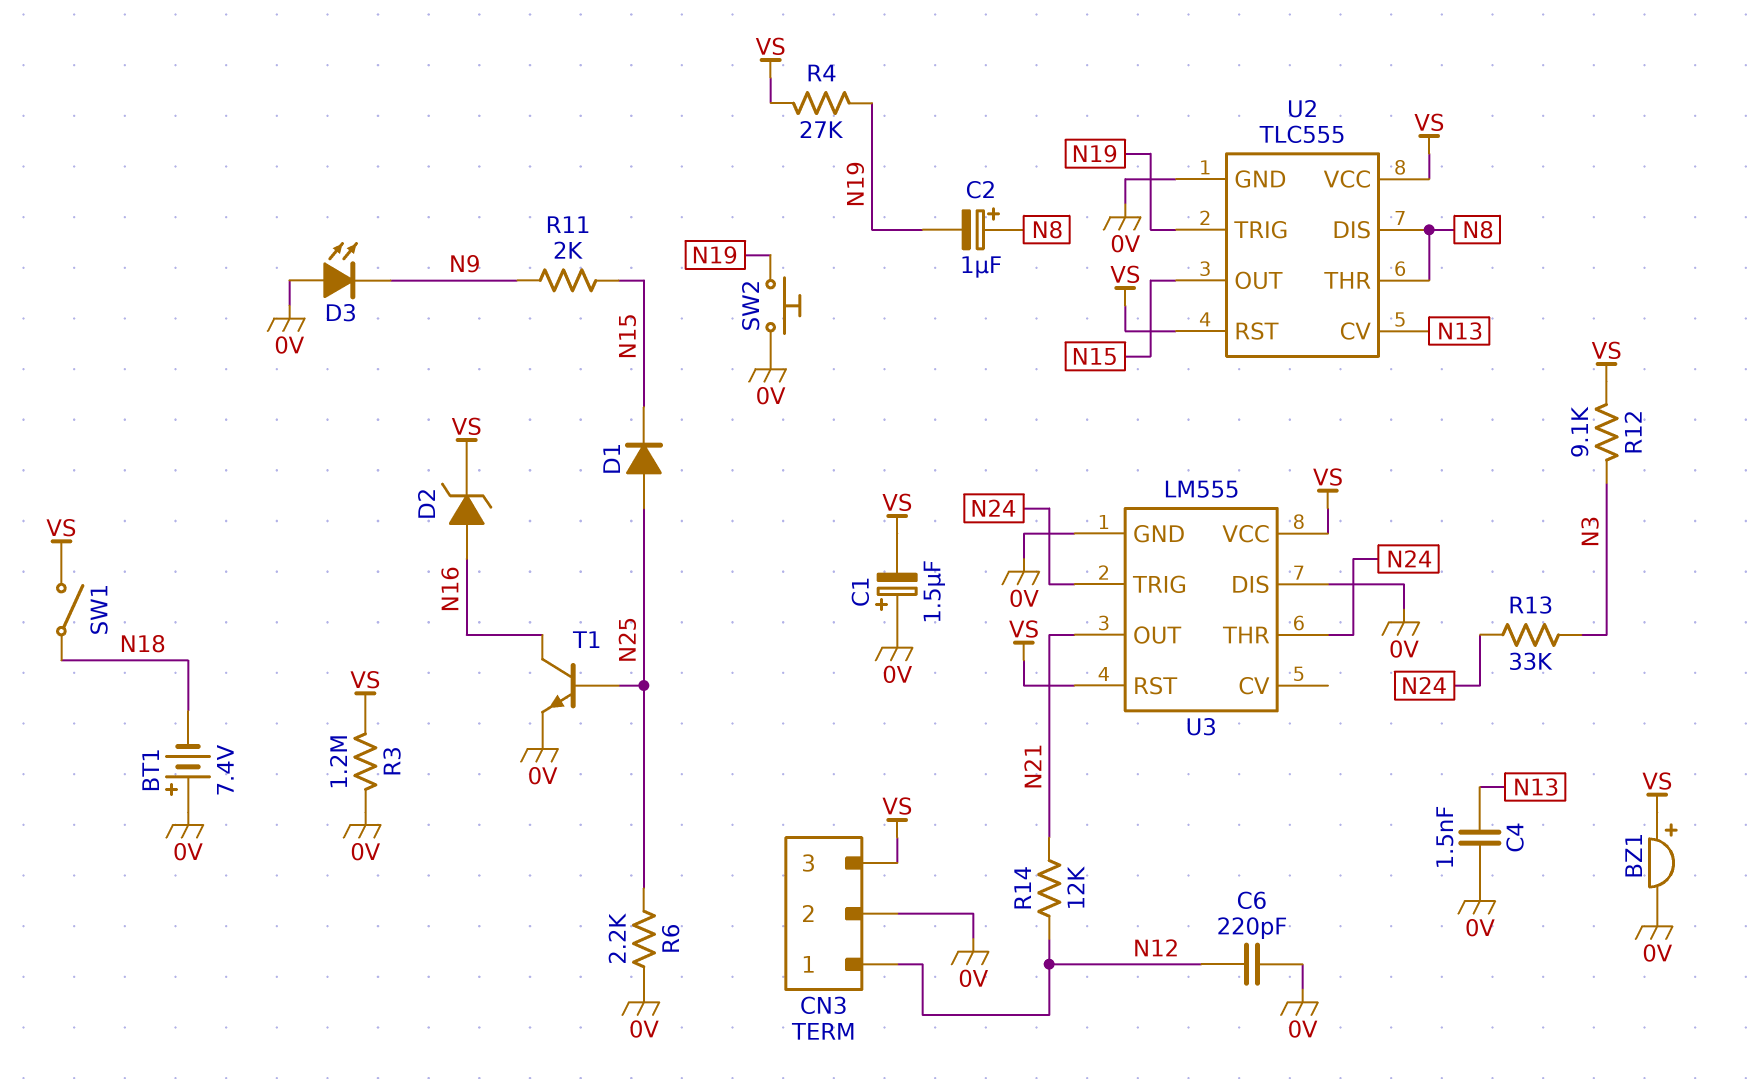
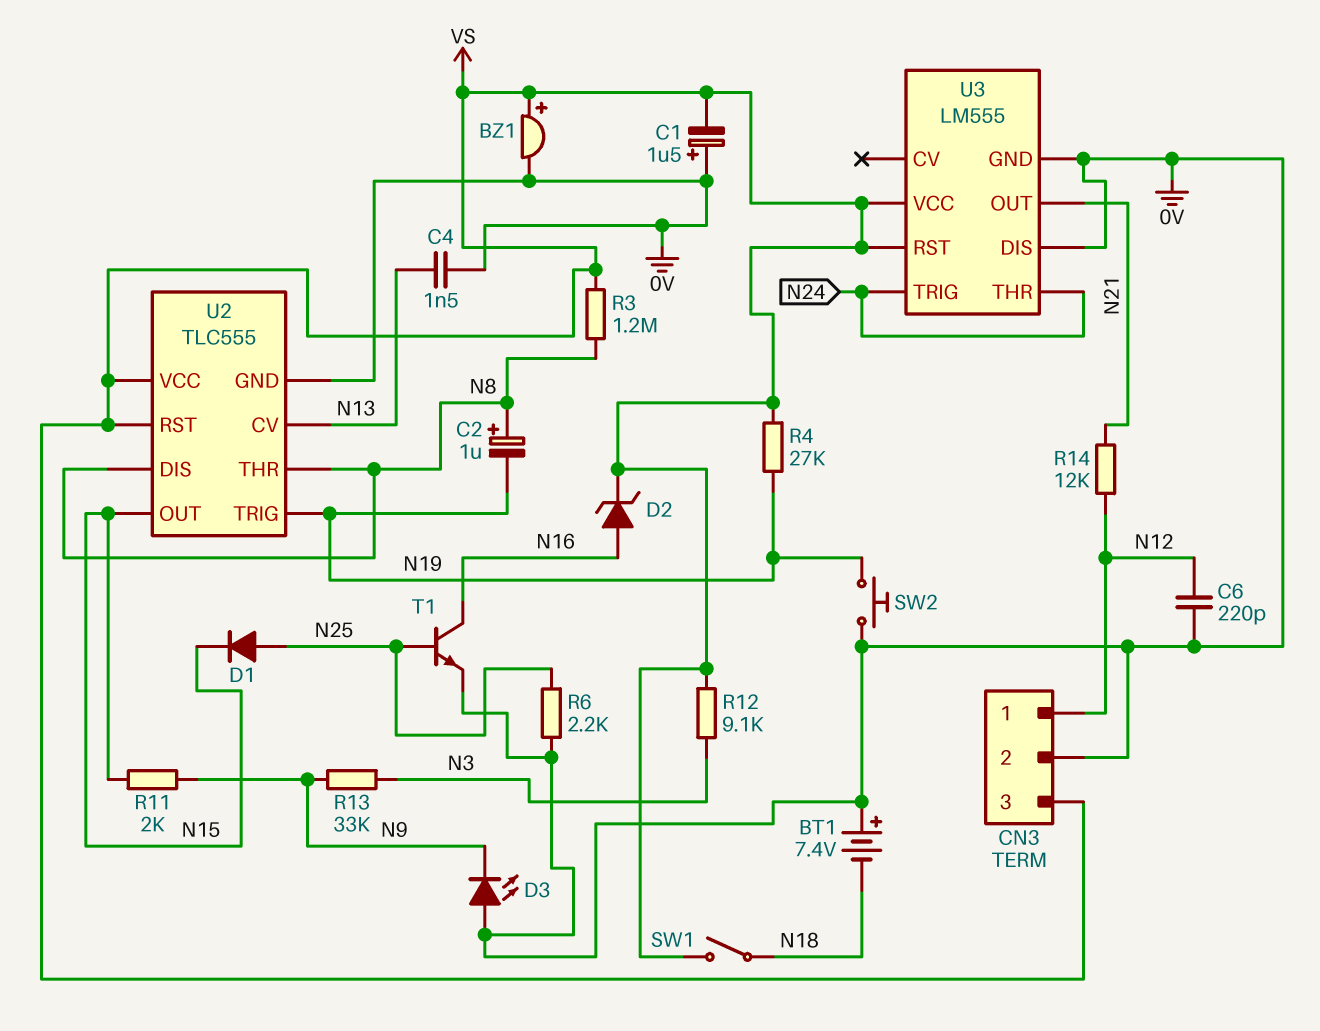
R3: 1.2M (0V, VS) -> 1.2M (N8, VS)
R13: 33k (N3, N24) -> 33k (N3, N9)

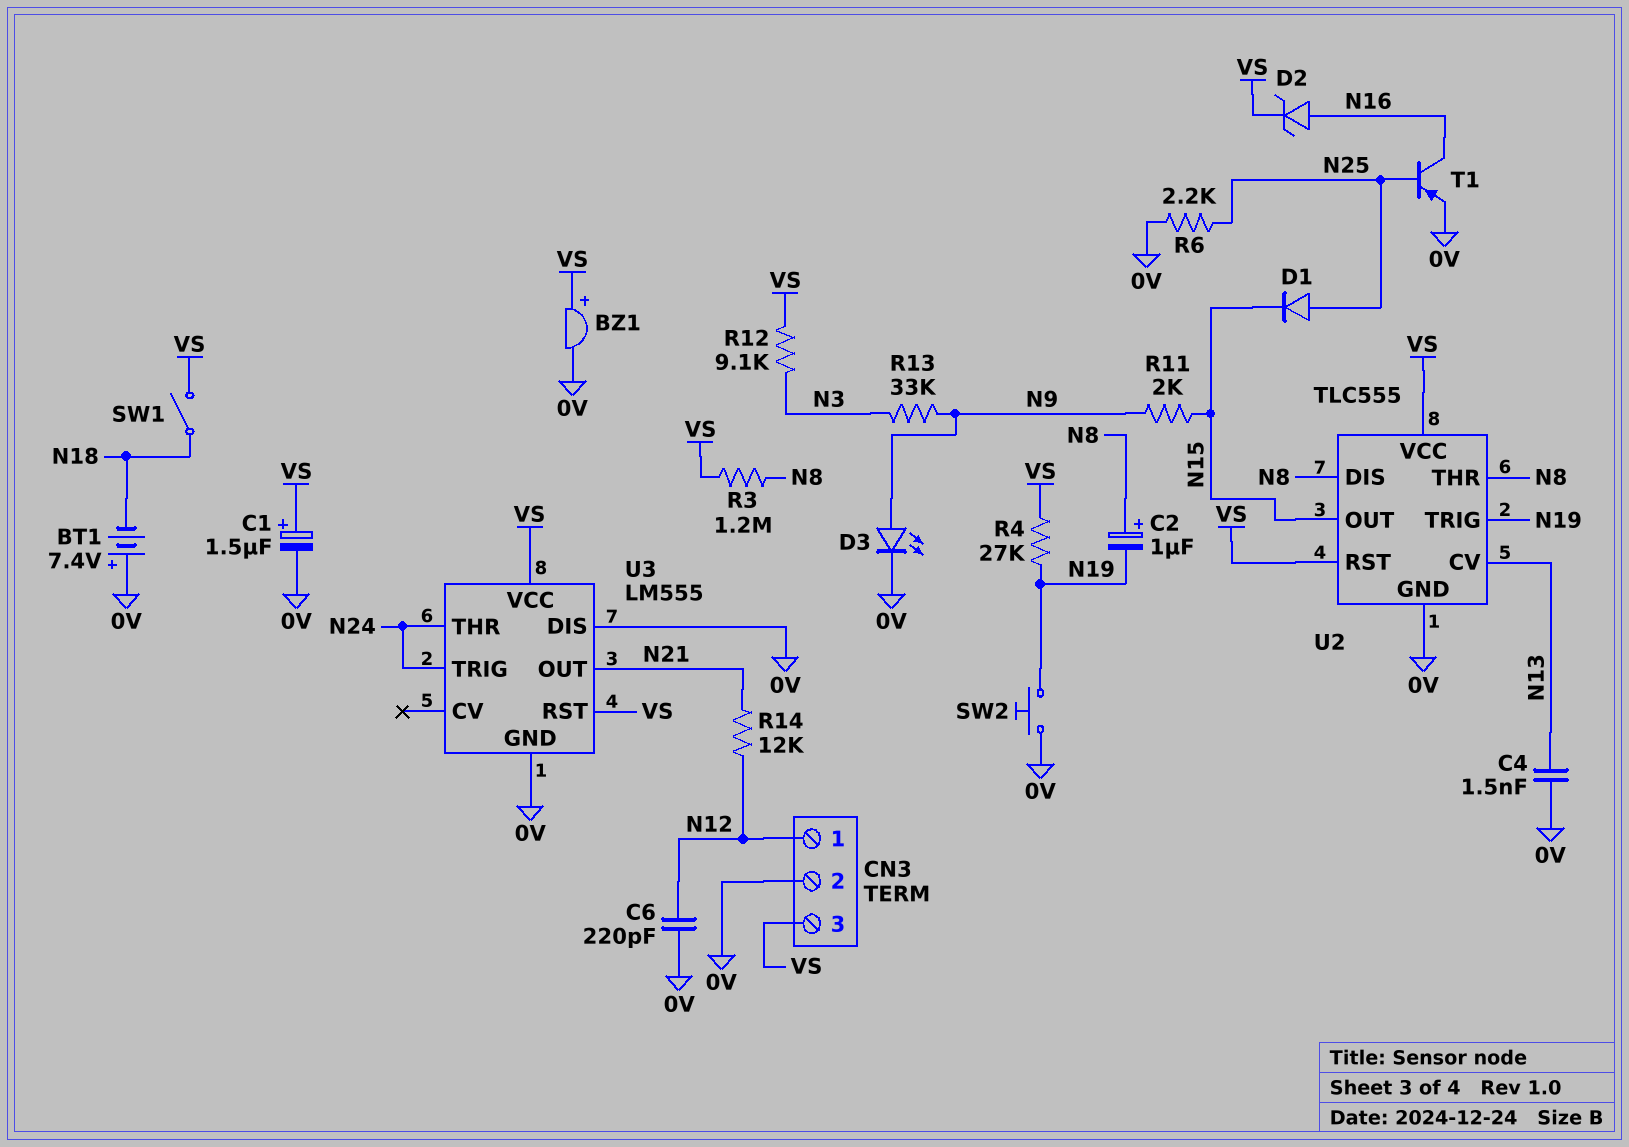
C1: 1.5uF (plus 0V, minus VS) -> 1.5uF (plus VS, minus 0V)
D3: LED (A 0V, K N9) -> LED (A N9, K 0V)
T1: NPN (B N25, C N16, E 0V) -> PNP (B N25, C N16, E 0V)

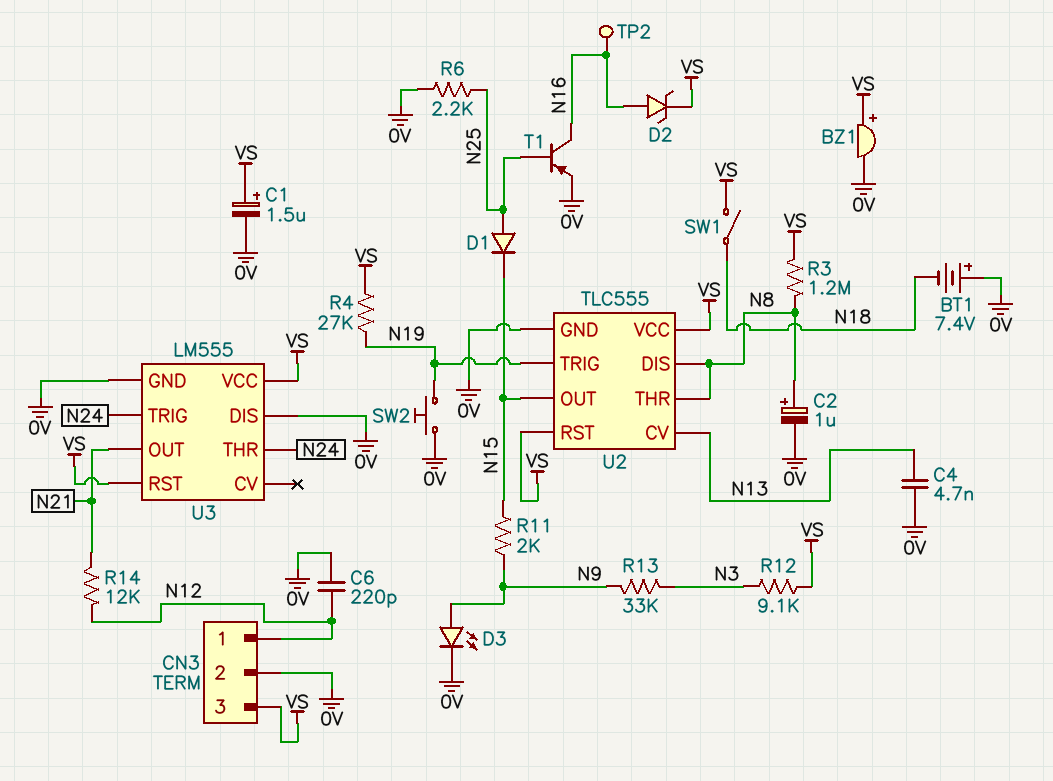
C2: 1uF (plus N8, minus N19) -> 1uF (plus N8, minus 0V)
C4: 1.5nF (0V, N13) -> 4.7nF (0V, N13)
TP2: none -> test point (N16)

